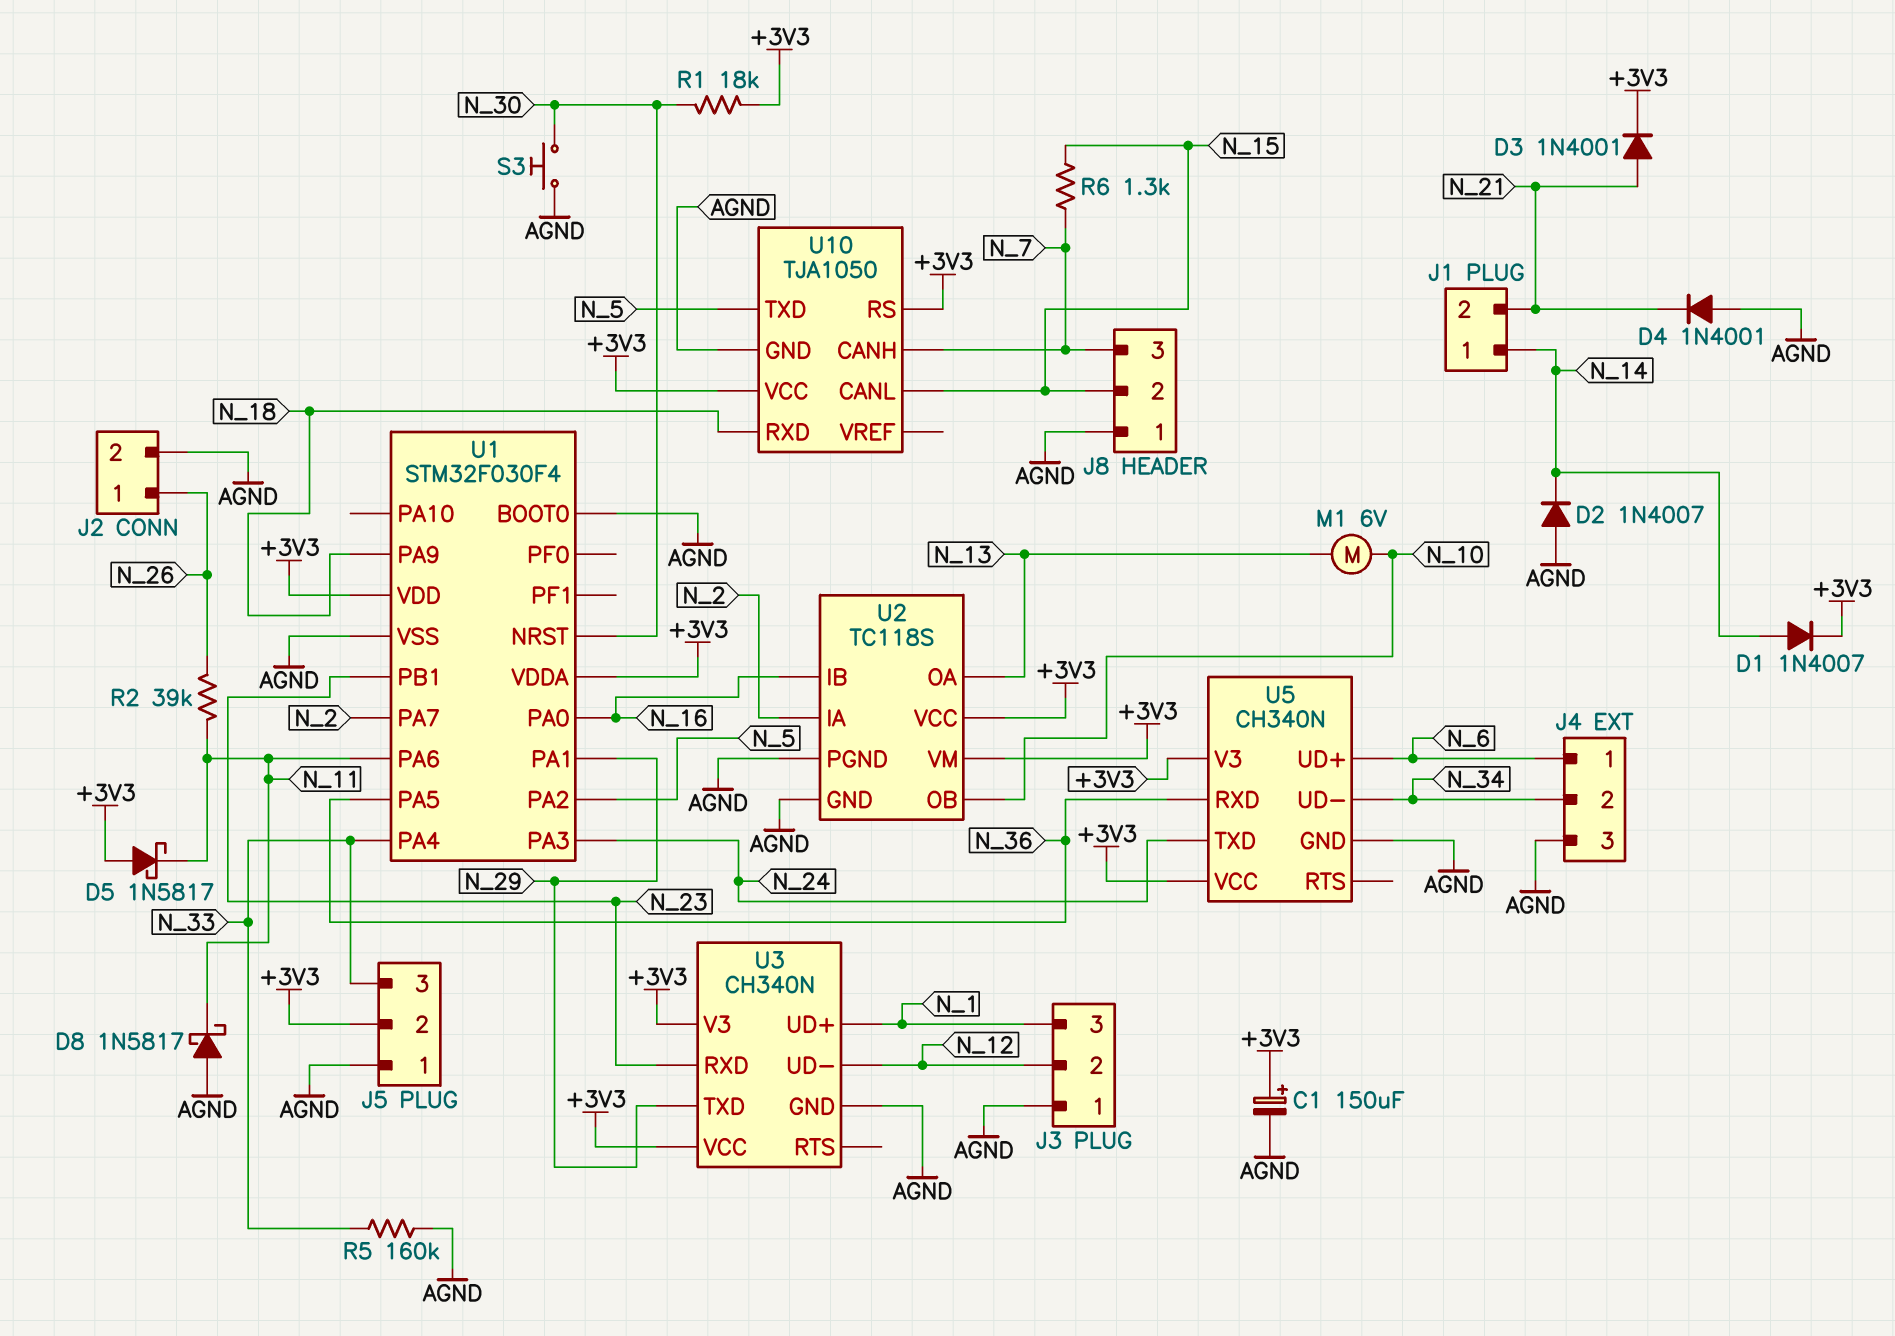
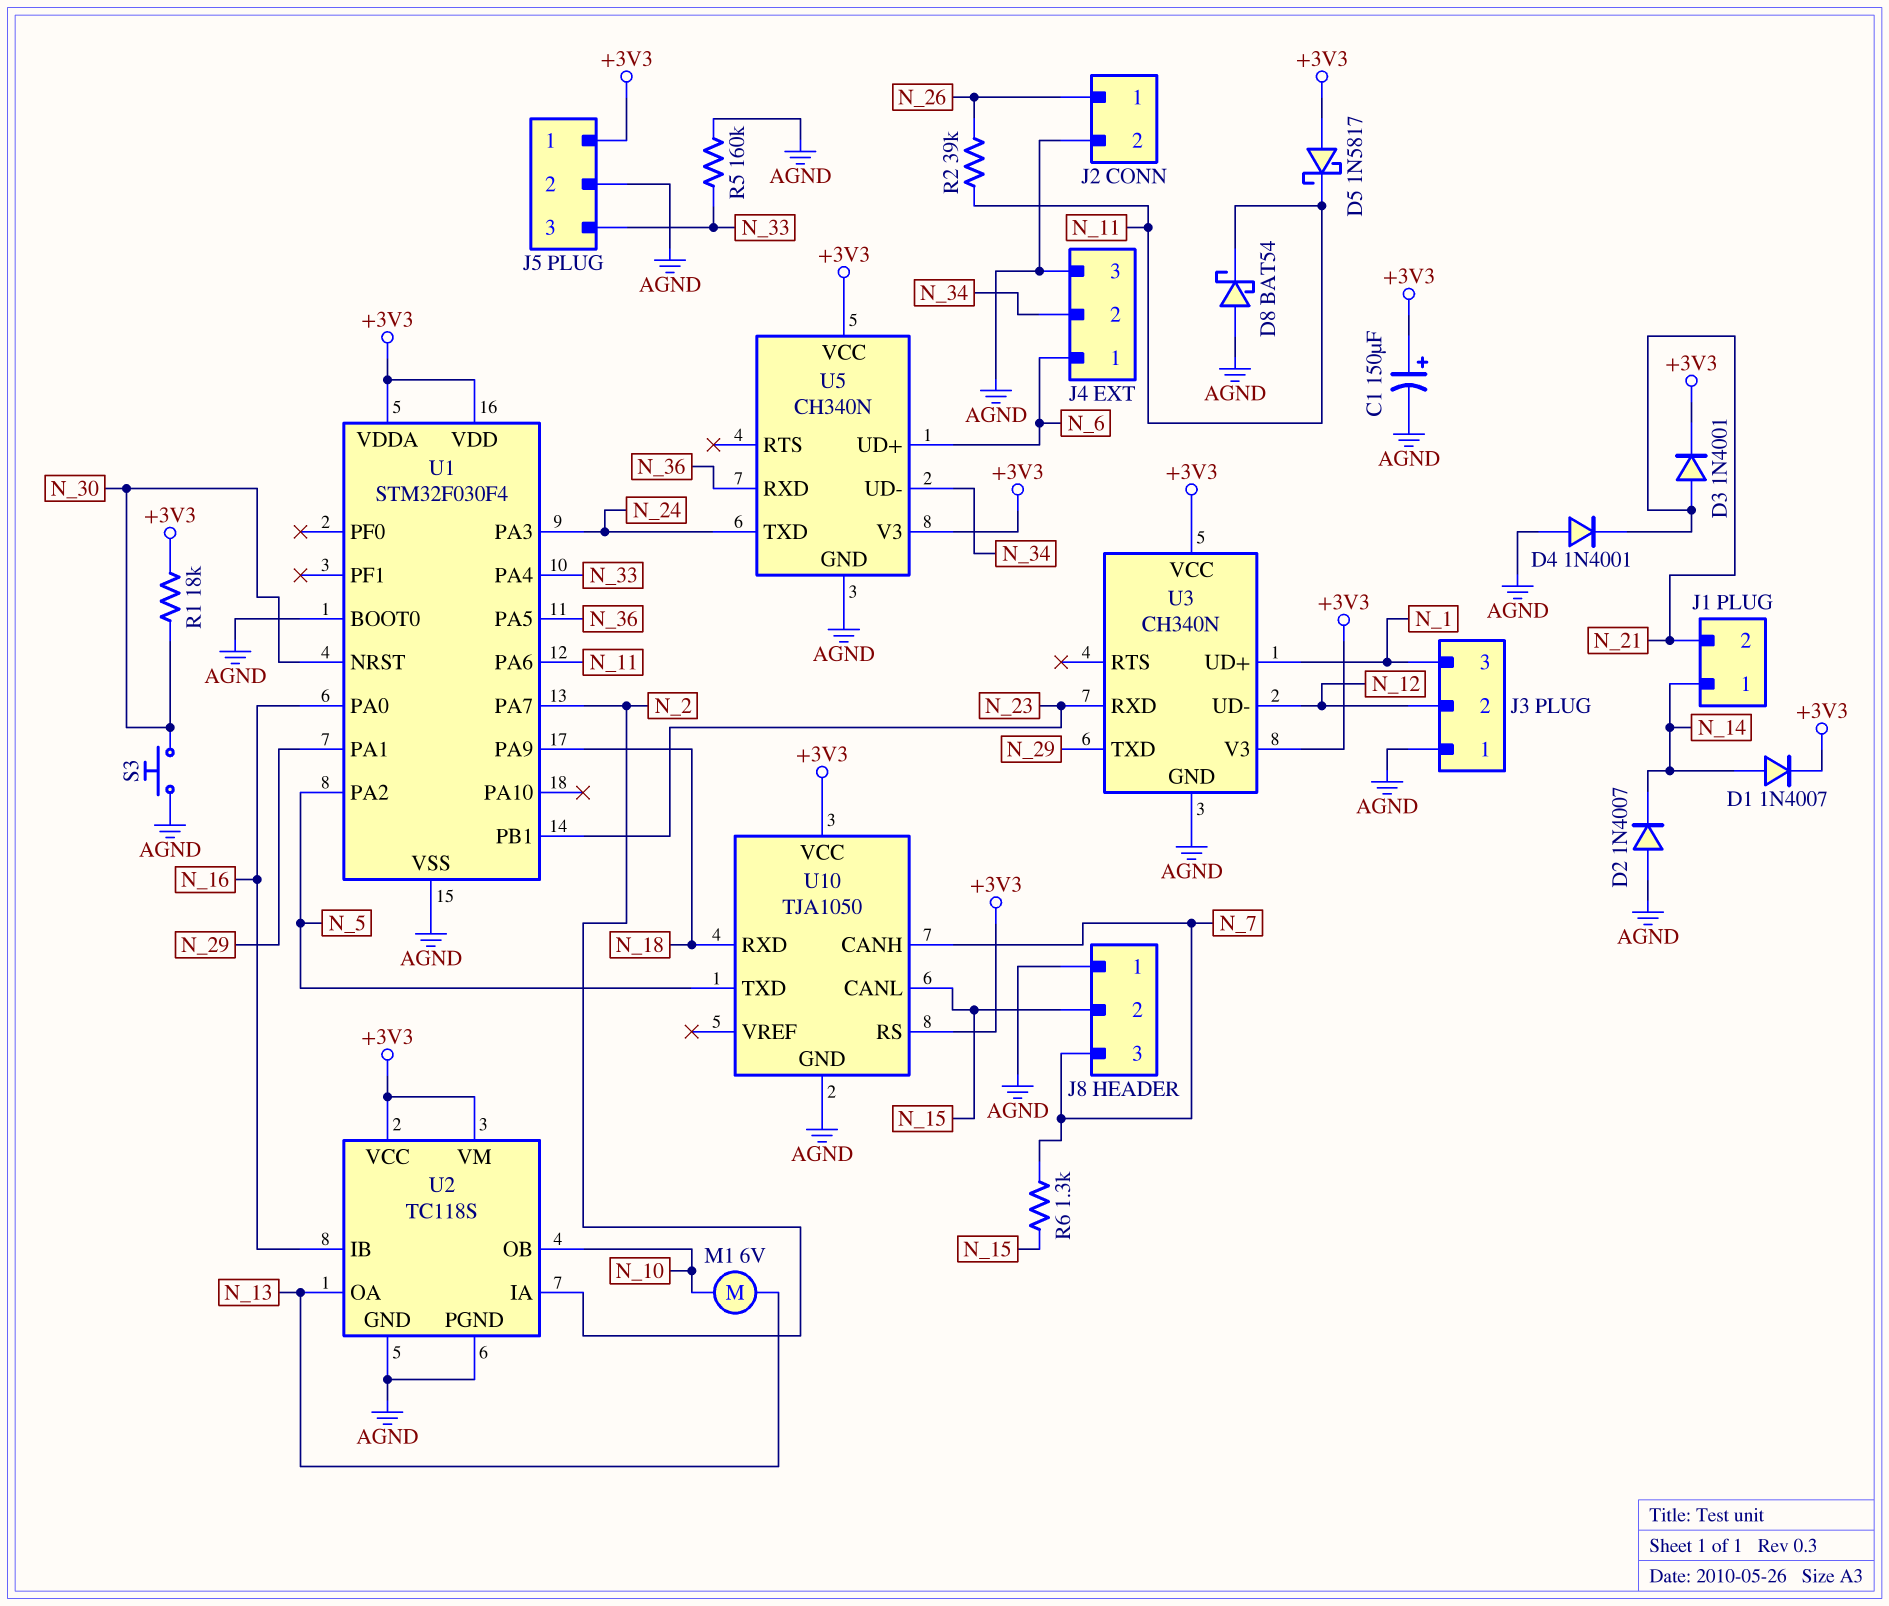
D8: schottky 1N5817 (A AGND, K N_11) -> schottky BAT54 (A AGND, K N_11)
J5 pin 1: AGND -> +3V3
J5 pin 2: +3V3 -> AGND

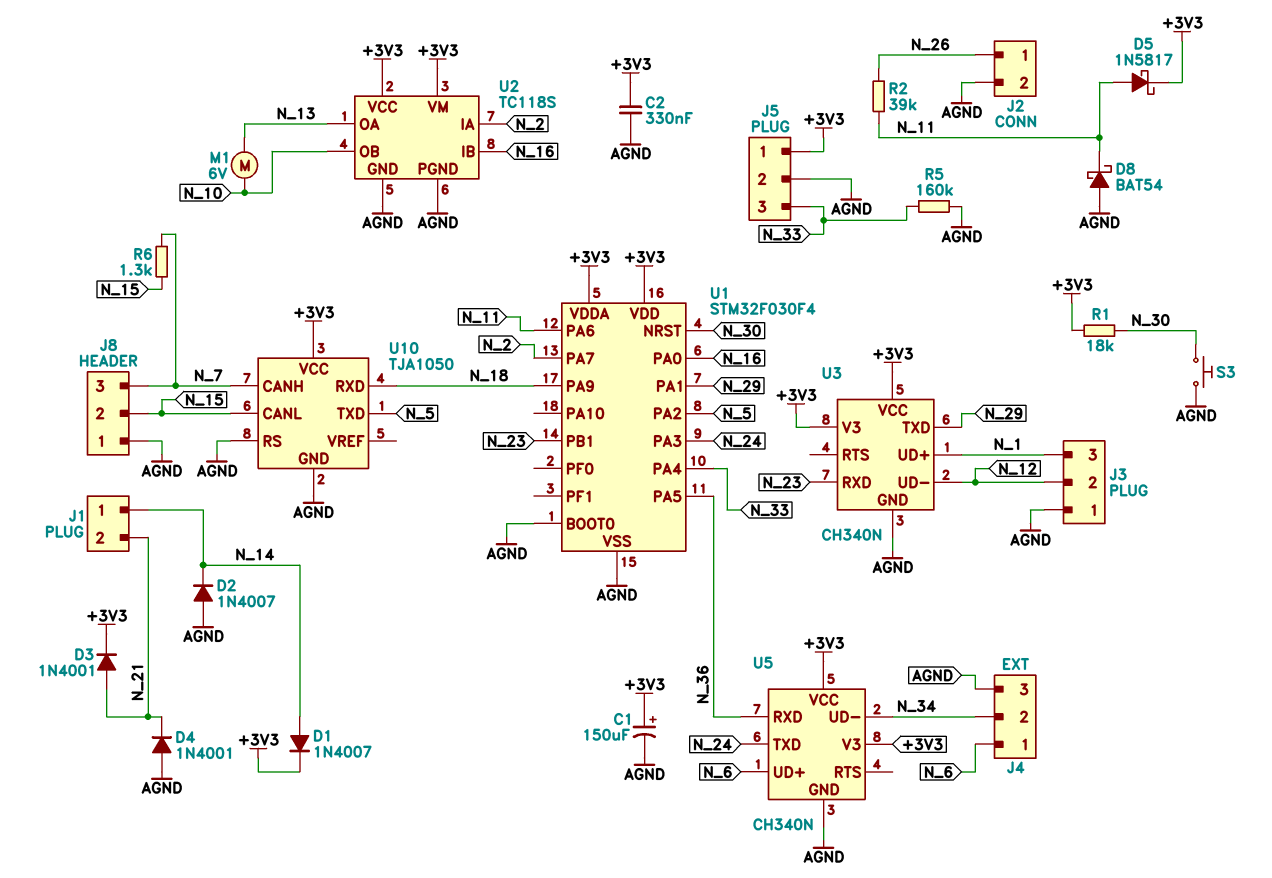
C2: none -> 330nF (+3V3, AGND)
D5: schottky 1N5817 (A +3V3, K N_11) -> schottky 1N5817 (A N_11, K +3V3)
U10 pin RS: +3V3 -> AGND

